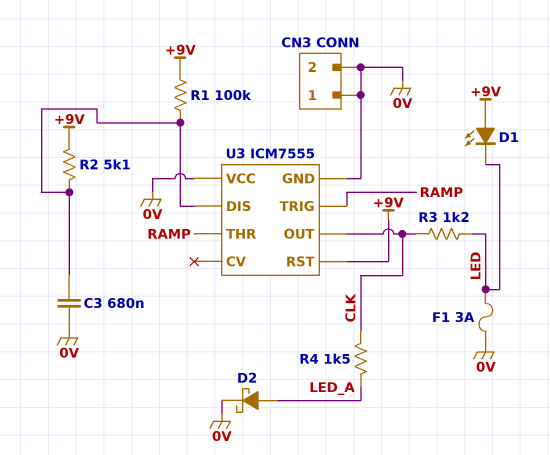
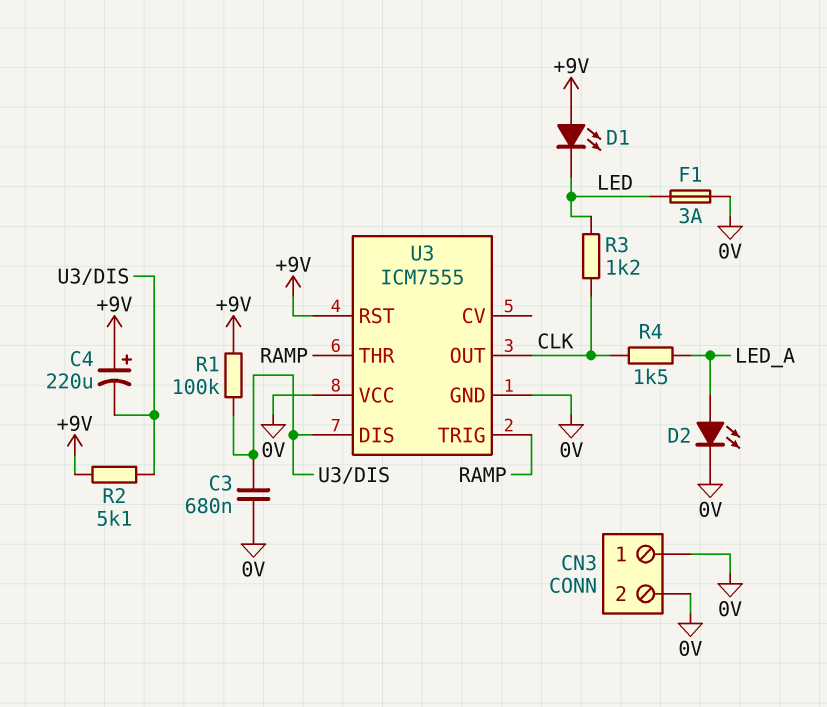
C4: none -> 220uF (plus +9V, minus U3/DIS)
D2: schottky (A LED_A, K 0V) -> LED (A LED_A, K 0V)

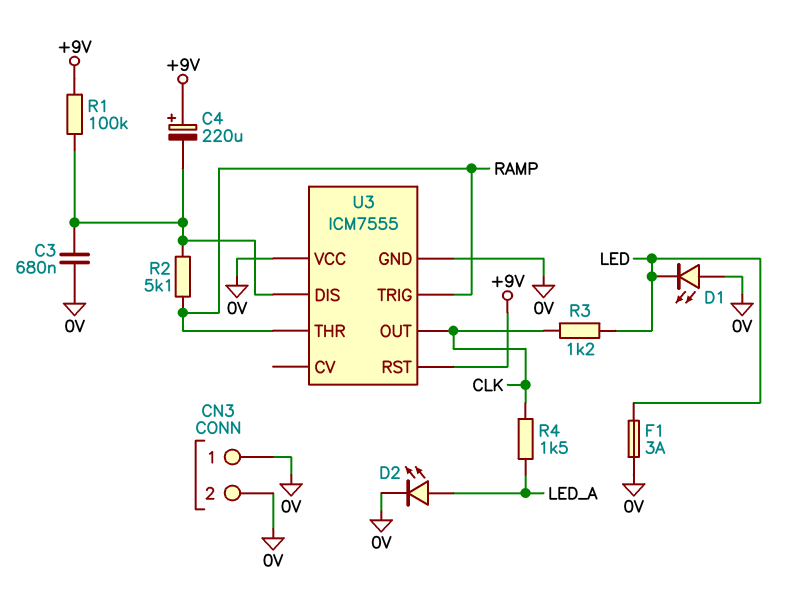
D1: LED (A +9V, K LED) -> LED (A 0V, K LED)
R2: 5.1k (+9V, U3/DIS) -> 5.1k (RAMP, U3/DIS)

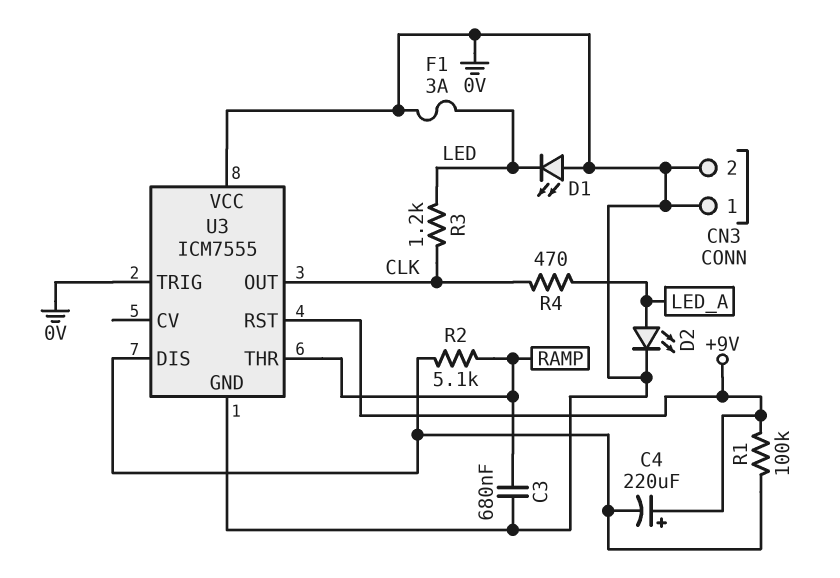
C3: 680nF (0V, U3/DIS) -> 680nF (0V, RAMP)
R4: 1.5k (CLK, LED_A) -> 470 (CLK, LED_A)
U3 pin TRIG: RAMP -> 0V

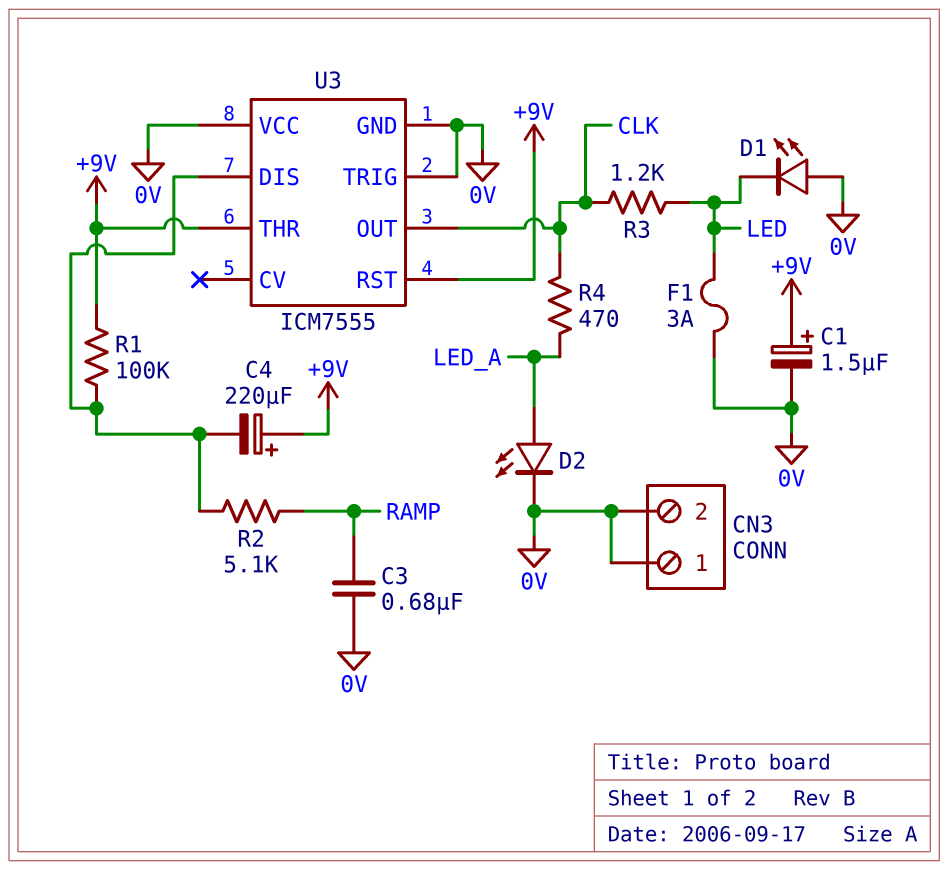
C1: none -> 1.5uF (plus +9V, minus 0V)
U3 pin THR: RAMP -> +9V

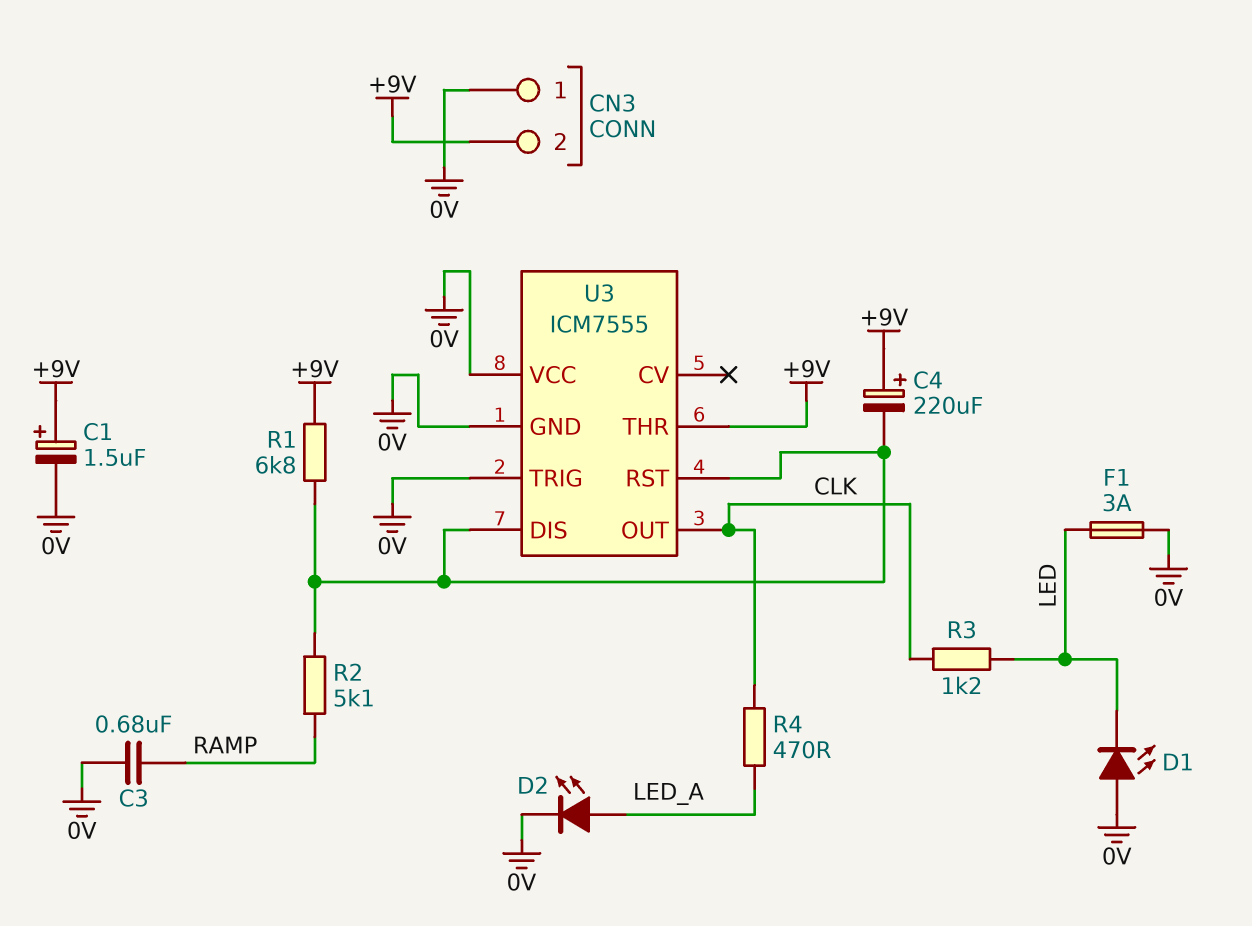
CN3 pin 2: 0V -> +9V
R1: 100k (+9V, U3/DIS) -> 6.8k (+9V, U3/DIS)
U3 pin RST: +9V -> U3/DIS

